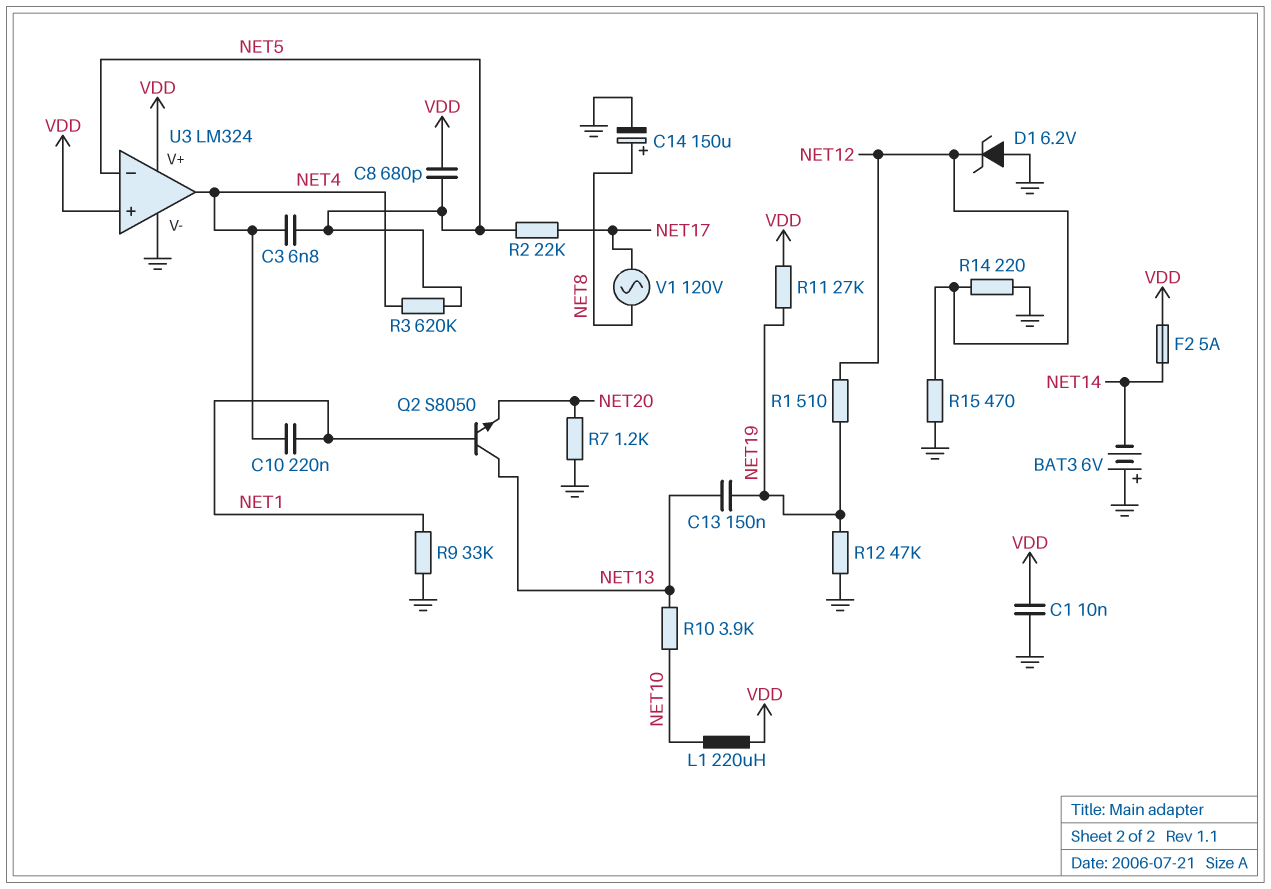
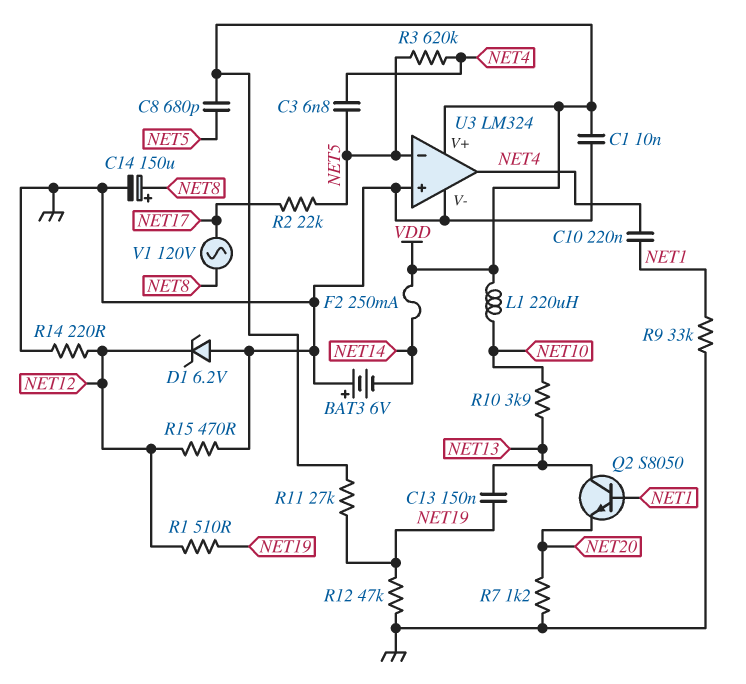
F2: 5A (NET14, VDD) -> 250mA (NET14, VDD)
U3 pin in+: VDD -> GND

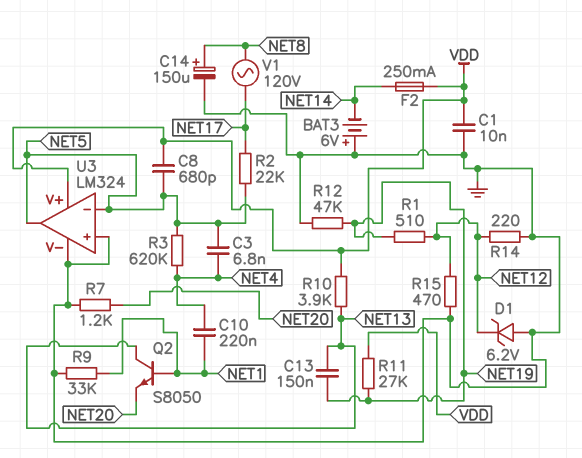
L1: 220uH (NET10, VDD) -> none
R10: 3.9k (NET10, NET13) -> 3.9k (NET13, VDD)
U3 pin out: NET4 -> NET5

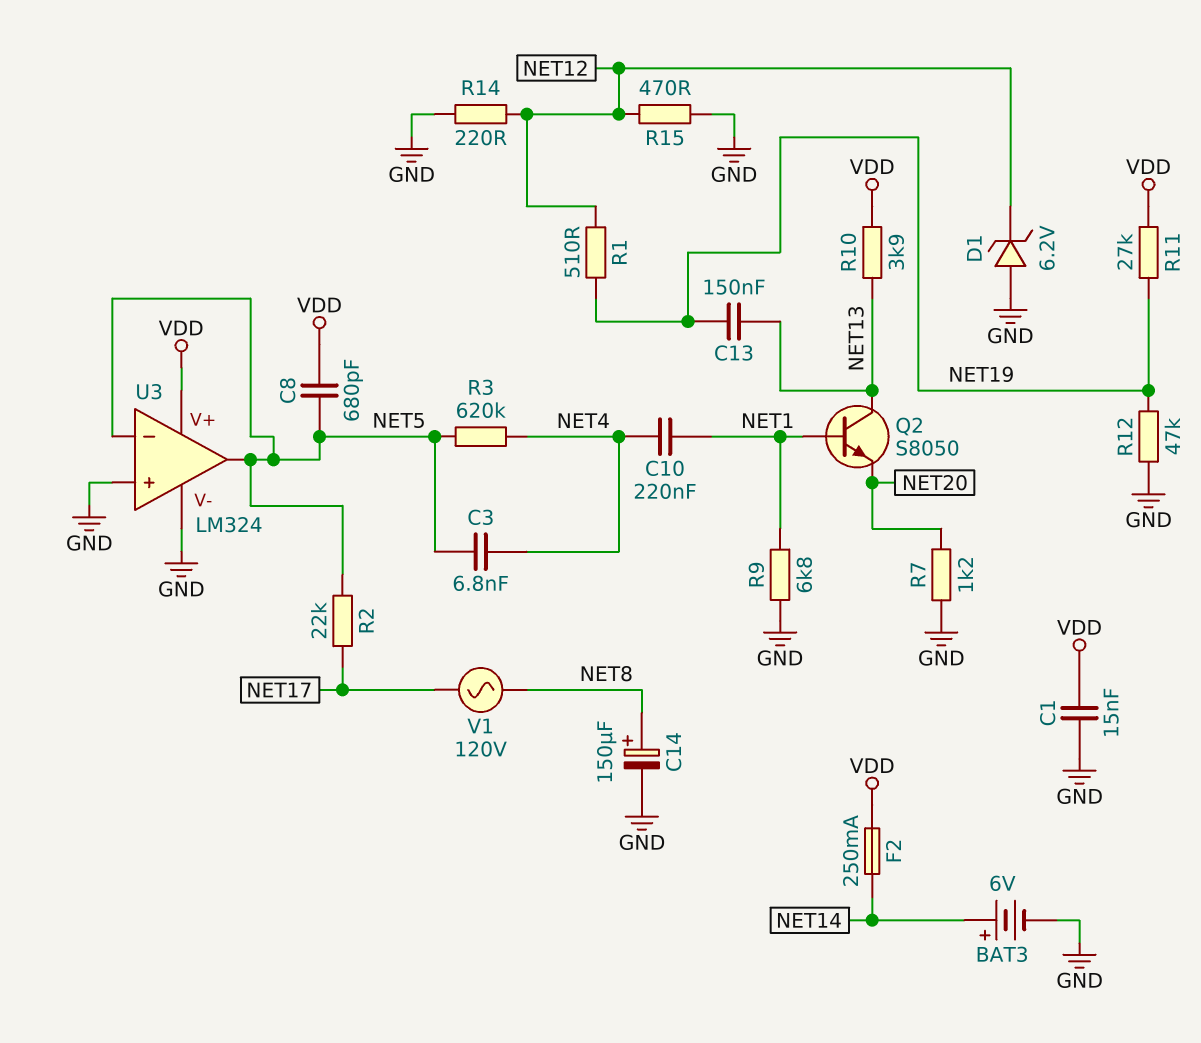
BAT3: 6V (plus GND, minus NET14) -> 6V (plus NET14, minus GND)
C1: 10nF (GND, VDD) -> 15nF (GND, VDD)
R9: 33k (GND, NET1) -> 6.8k (GND, NET1)

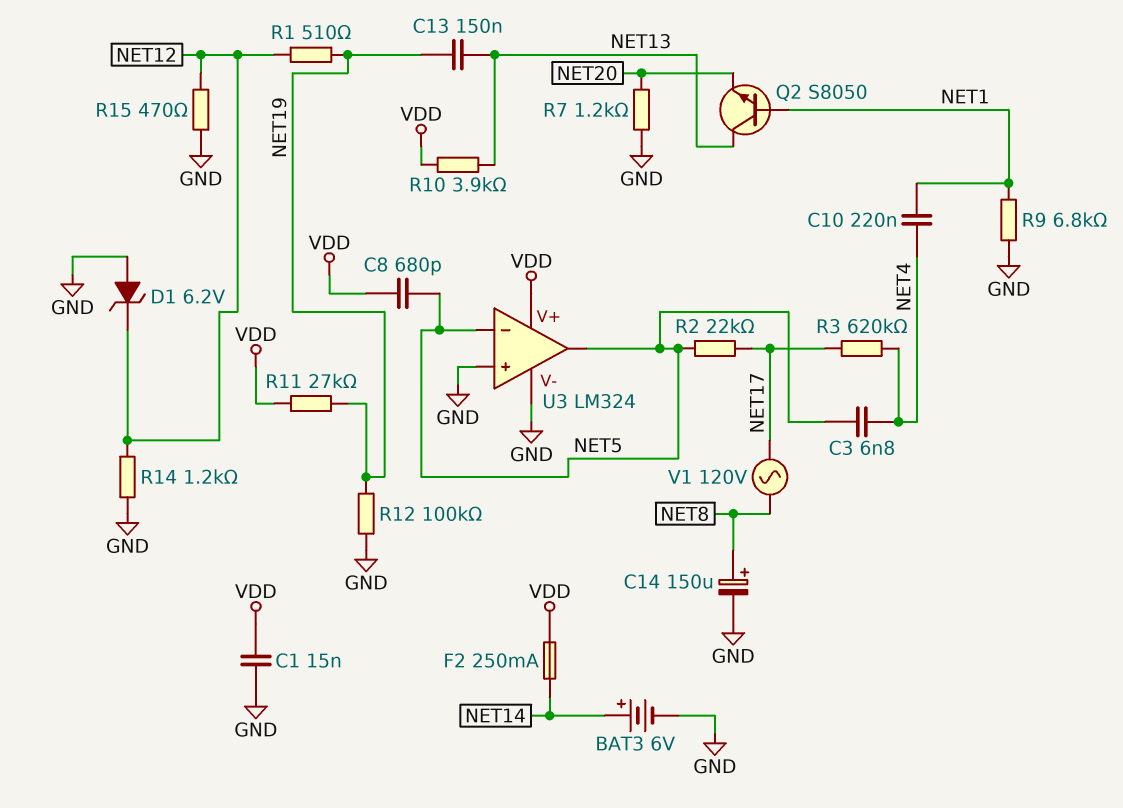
R3: 620k (NET4, NET5) -> 620k (NET4, NET17)
R12: 47k (GND, NET19) -> 100k (GND, NET19)
R14: 220 (GND, NET12) -> 1.2k (GND, NET12)

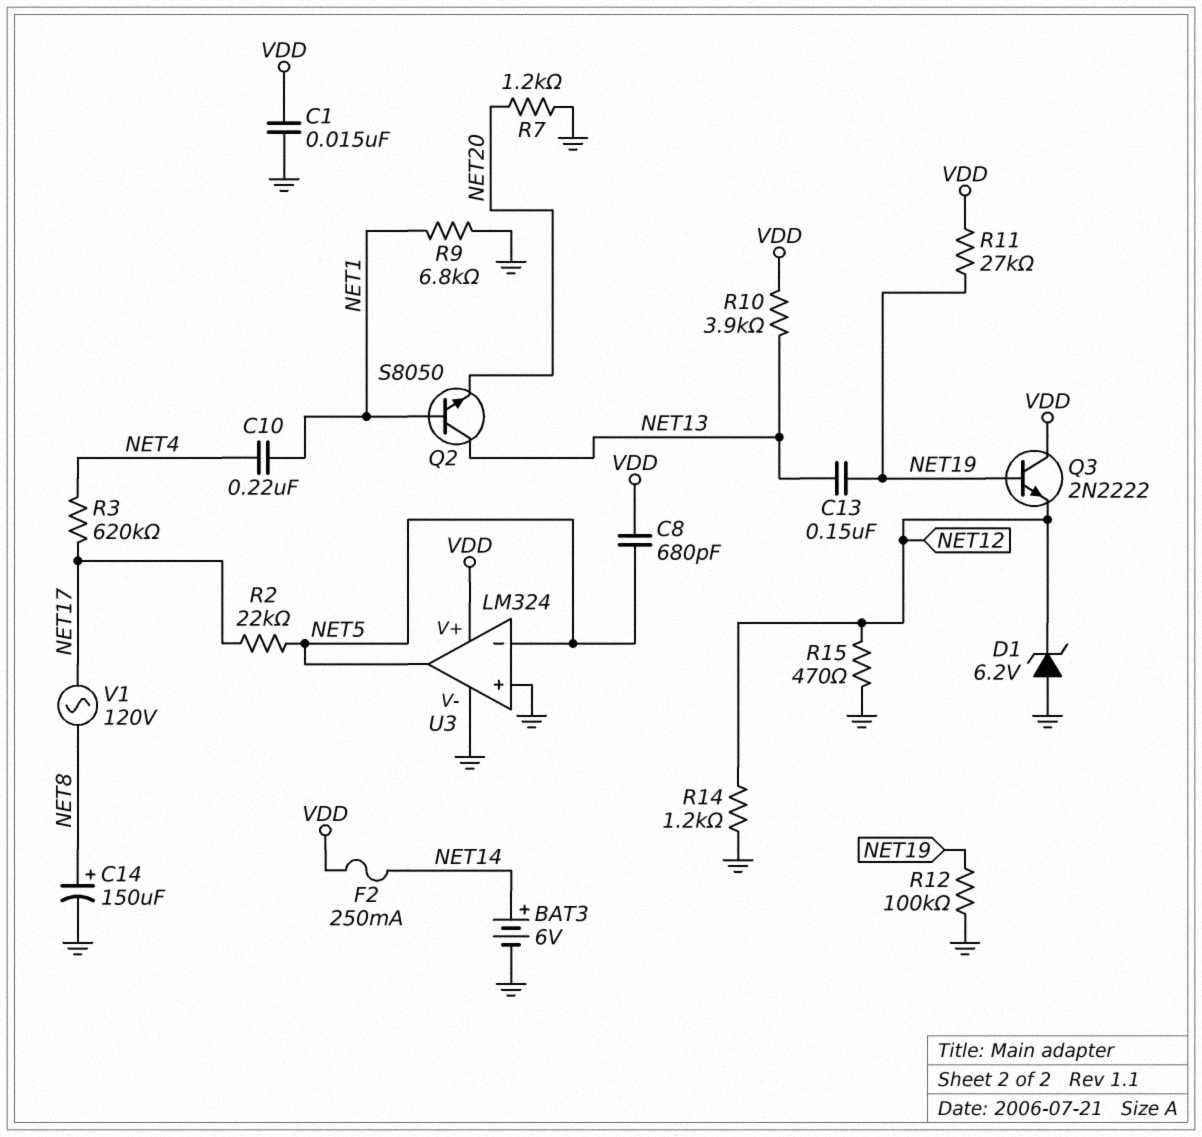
C3: 6.8nF (NET4, NET5) -> none
Q3: none -> NPN 2N2222 (B NET19, C VDD, E NET12)
R1: 510 (NET12, NET19) -> none

